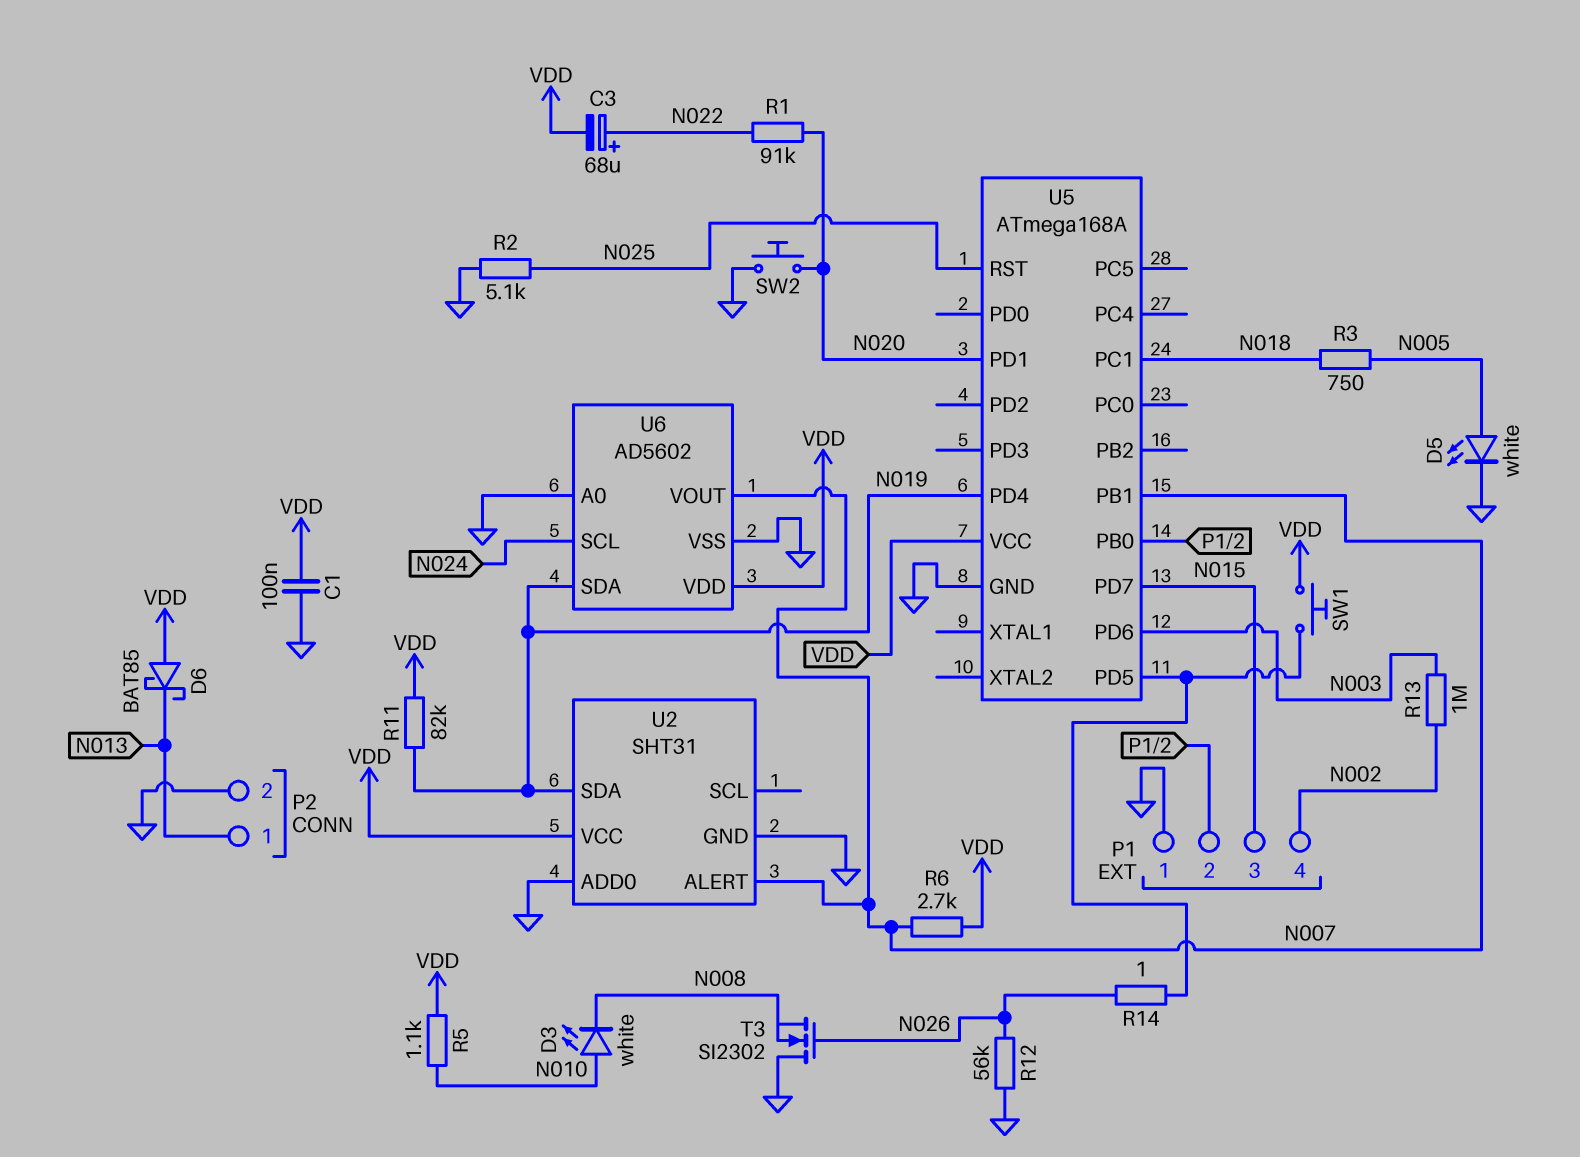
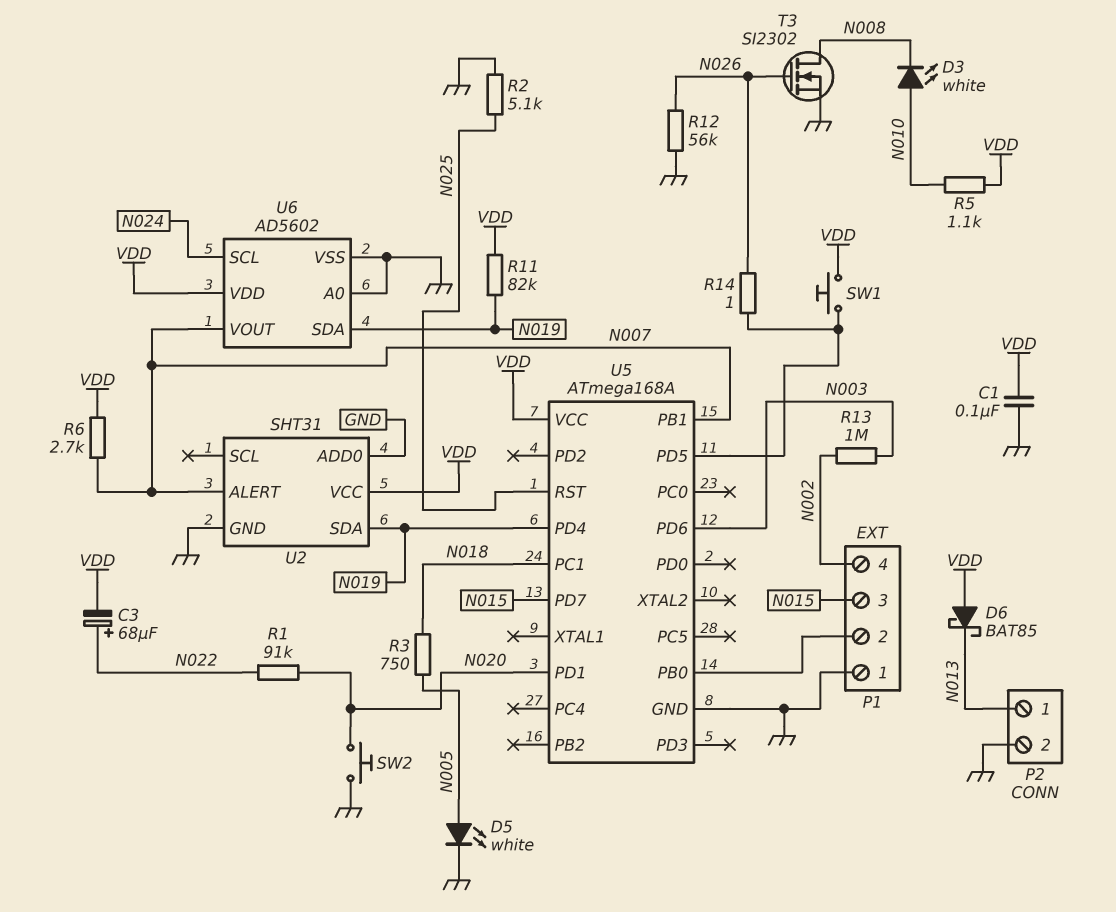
T3: NMOS SI2302 (G N026, D GND, S N008) -> NMOS SI2302 (G N026, D N008, S GND)

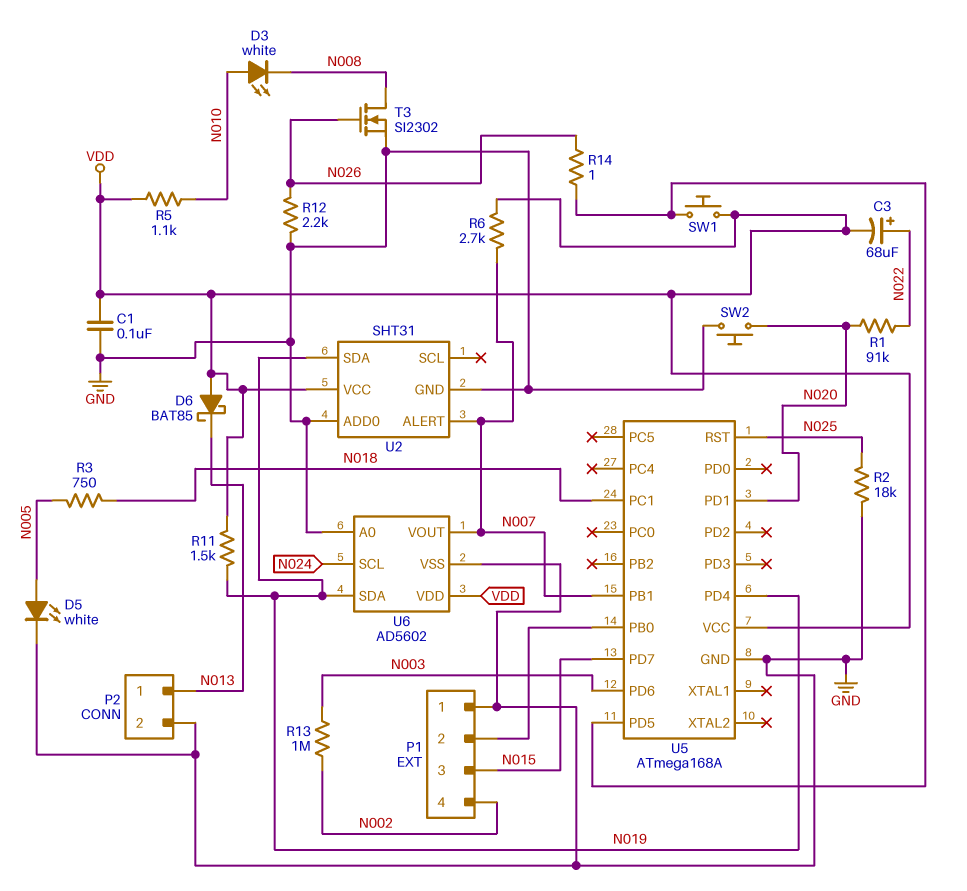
R2: 5.1k (GND, N025) -> 18k (GND, N025)
R11: 82k (N019, VDD) -> 1.5k (N019, VDD)
R12: 56k (GND, N026) -> 2.2k (GND, N026)

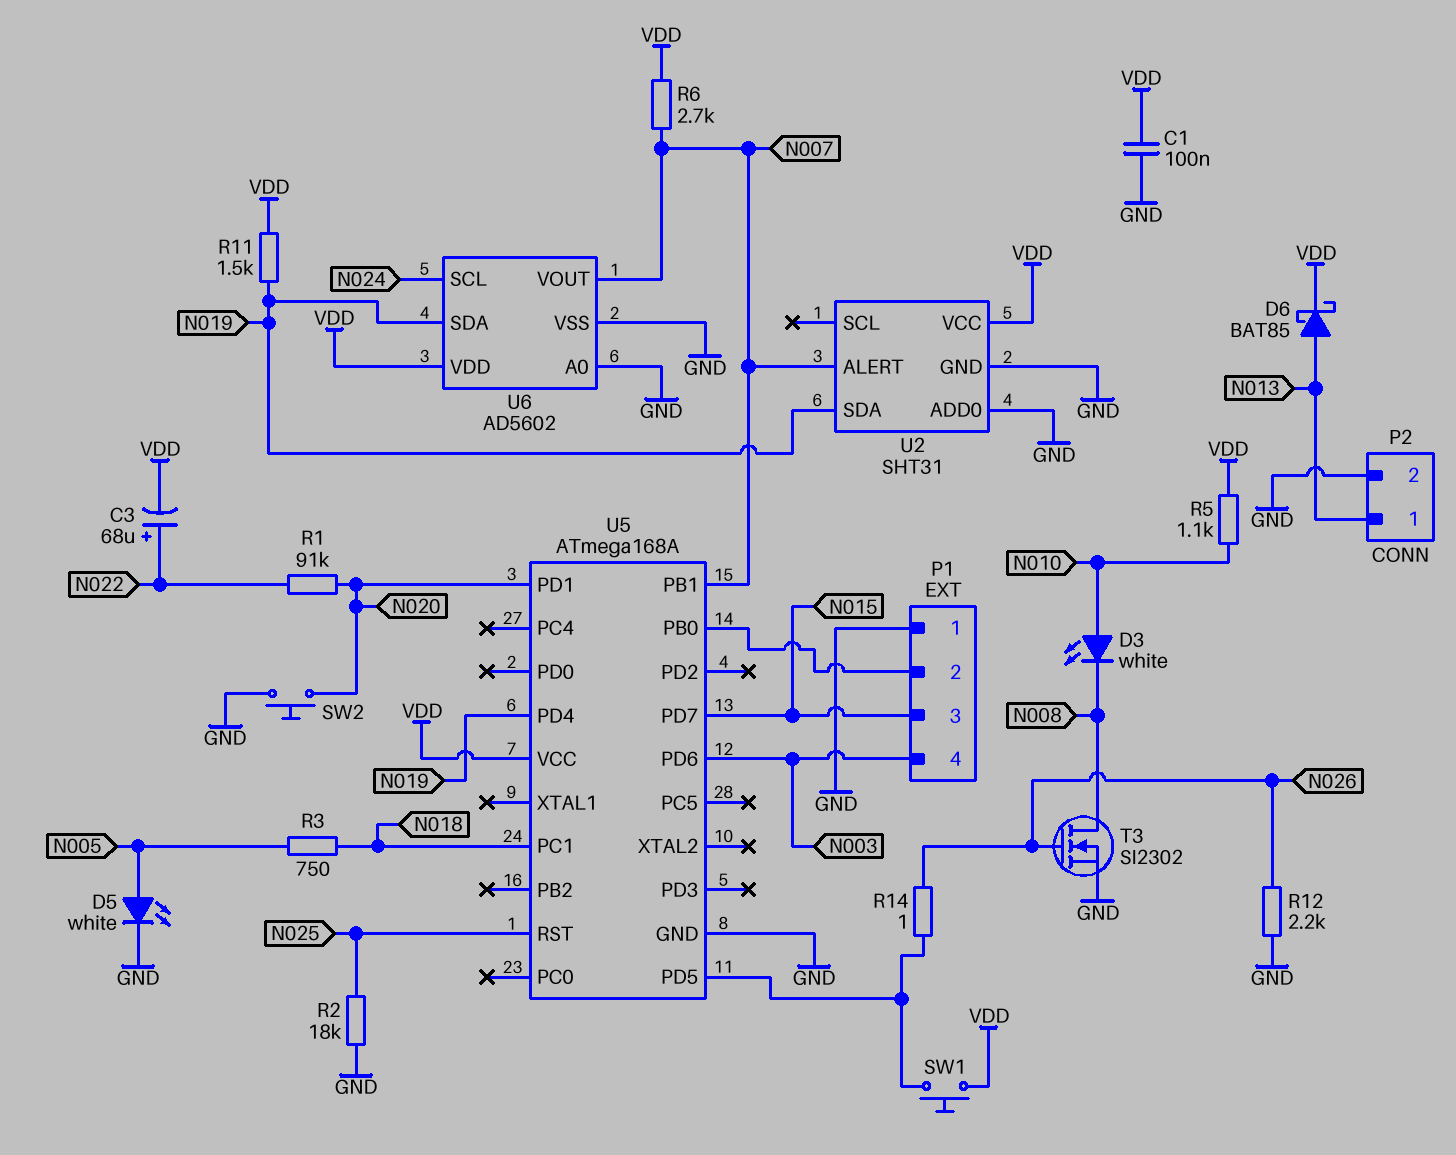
D6: schottky BAT85 (A VDD, K N013) -> schottky BAT85 (A N013, K VDD)
P1 pin 4: N002 -> N003
R13: 1M (N002, N003) -> none

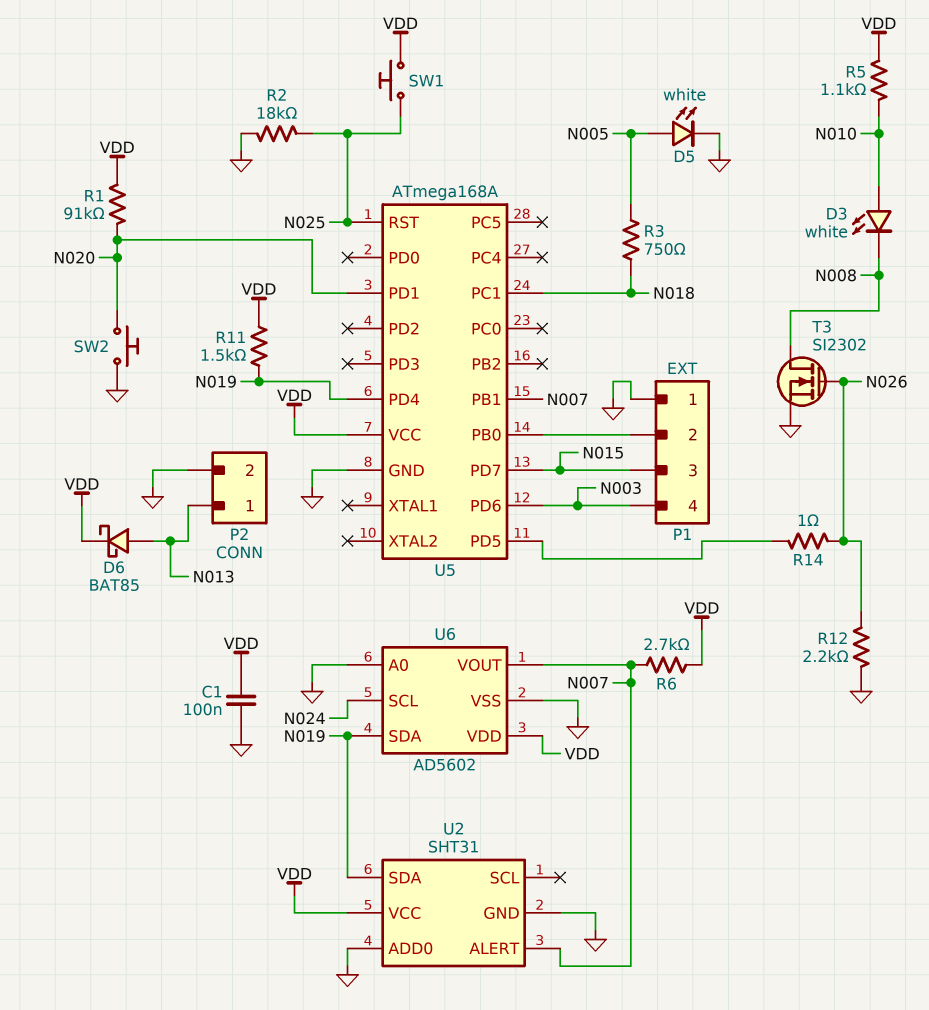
C3: 68uF (plus N022, minus VDD) -> none
R1: 91k (N020, N022) -> 91k (N020, VDD)
SW1: button (U5/PD5, VDD) -> button (N025, VDD)

